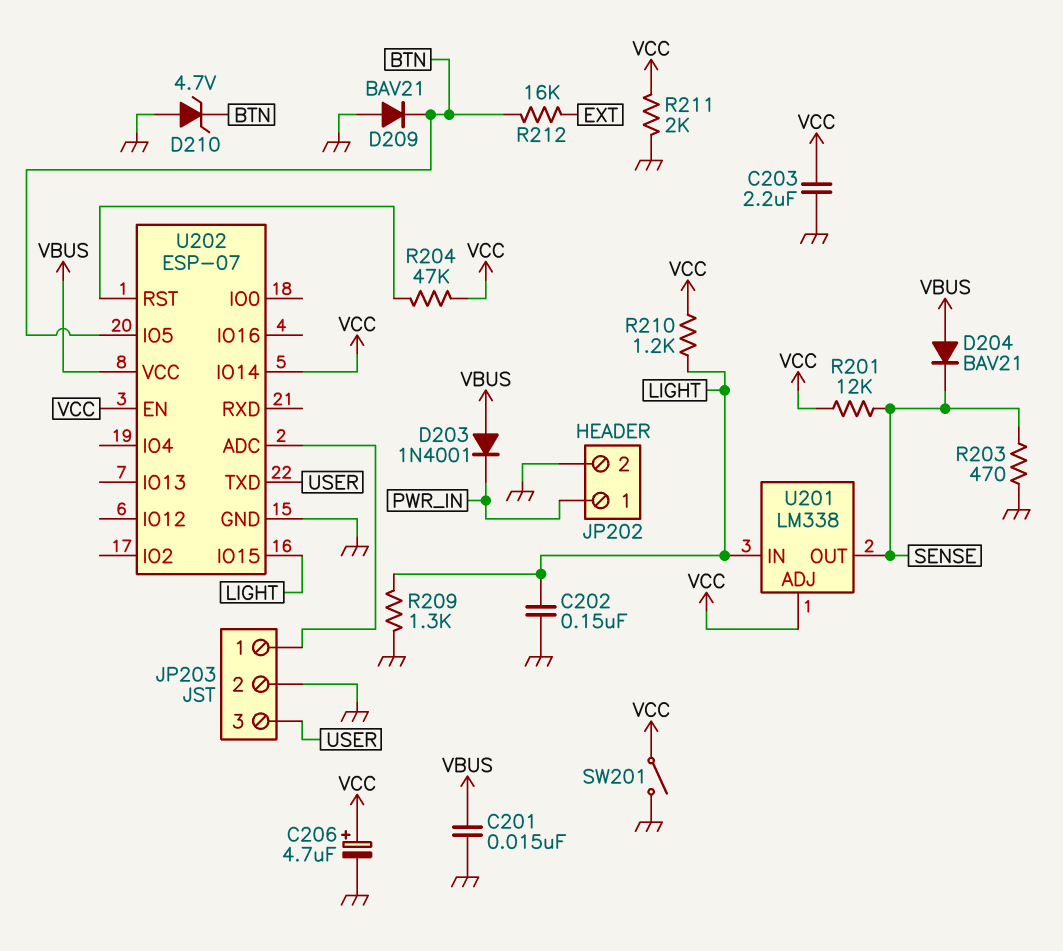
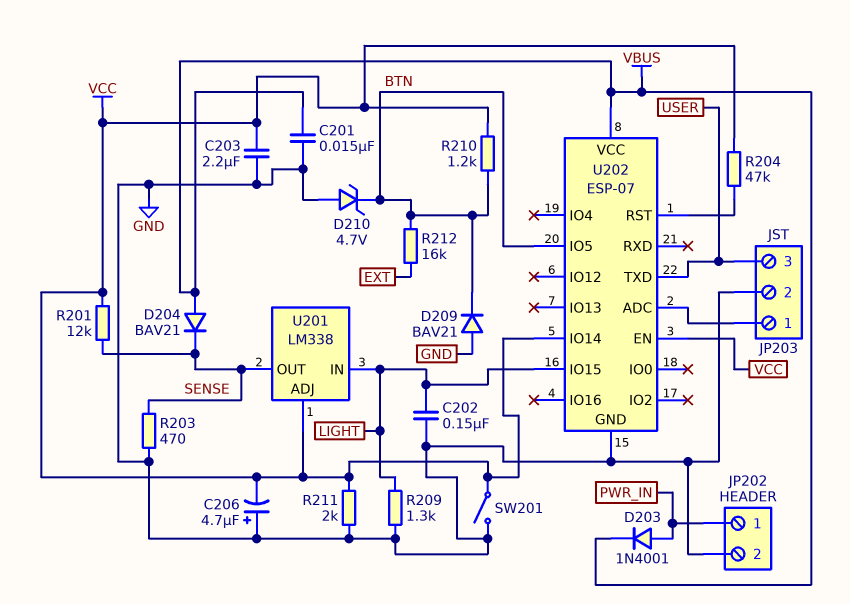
C206: 4.7uF (plus VCC, minus GND) -> 4.7uF (plus GND, minus VCC)
D203: diode 1N4001 (A VBUS, K PWR_IN) -> diode 1N4001 (A PWR_IN, K VBUS)
R210: 1.2k (LIGHT, VCC) -> 1.2k (BTN, VCC)

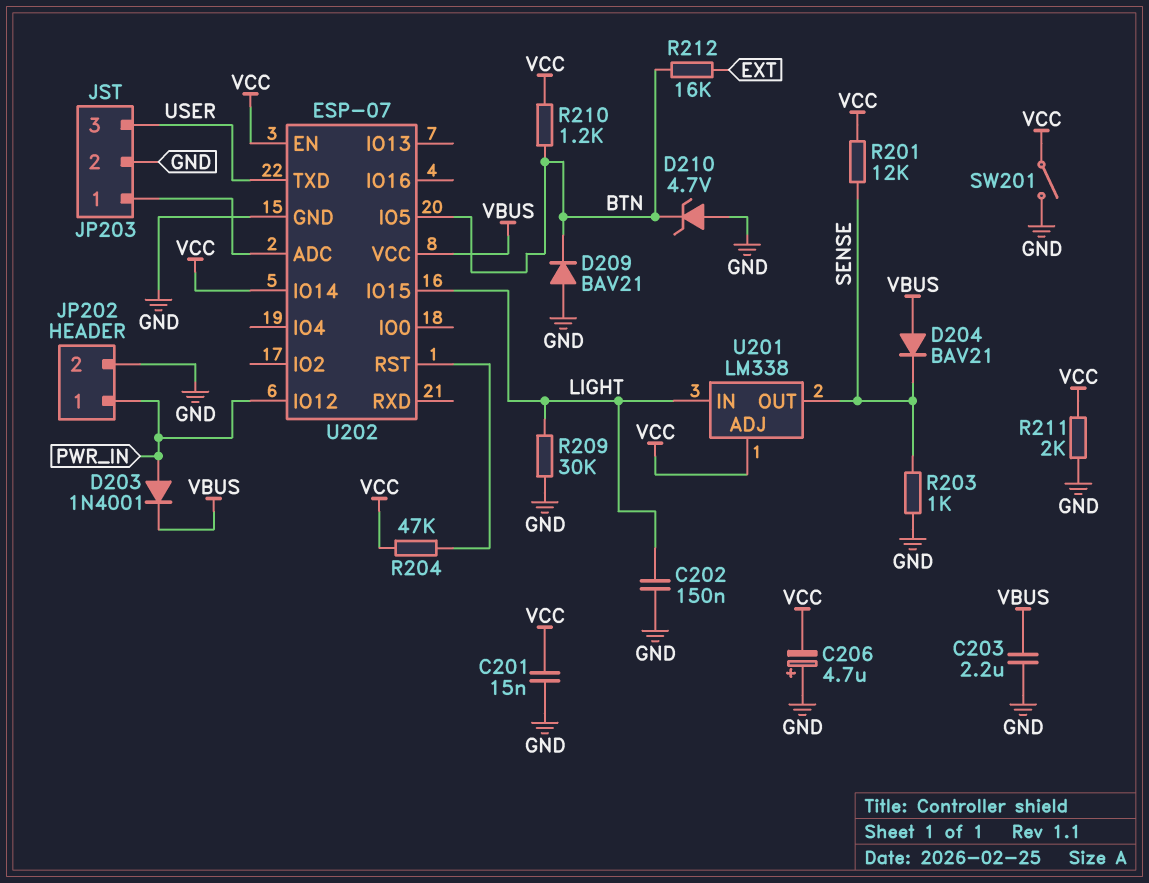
C201: 15nF (GND, VBUS) -> 15nF (GND, VCC)
C203: 2.2uF (GND, VCC) -> 2.2uF (GND, VBUS)
R203: 470 (GND, SENSE) -> 1k (GND, SENSE)
R209: 1.3k (GND, LIGHT) -> 30k (GND, LIGHT)
U202 pin IO12: none -> PWR_IN

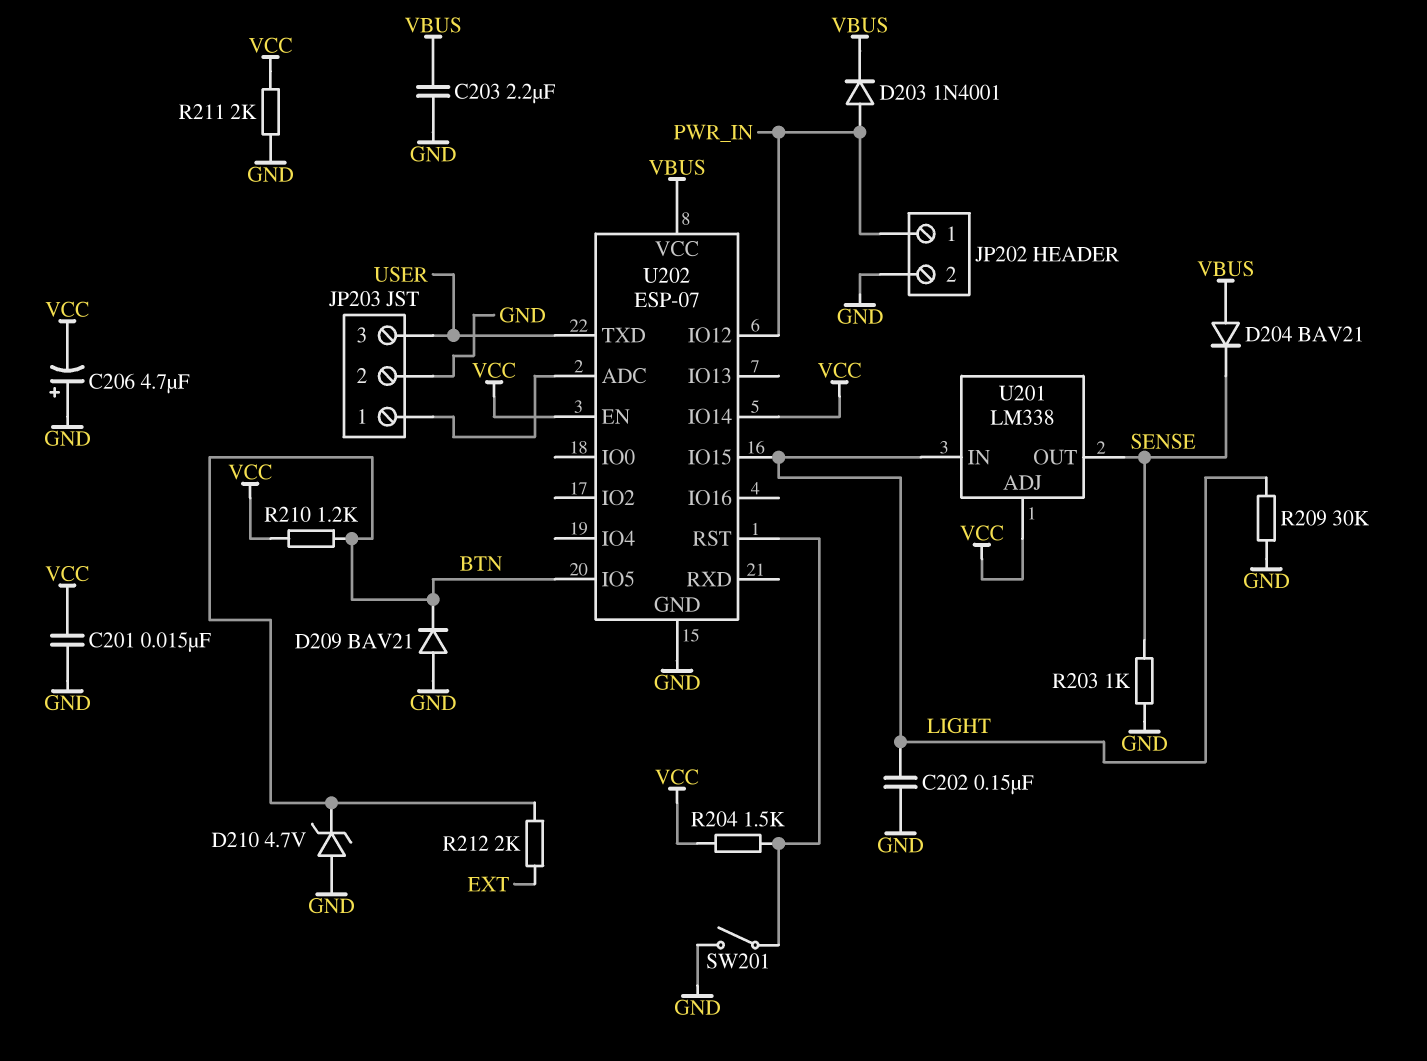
R201: 12k (SENSE, VCC) -> none
R204: 47k (U202/RST, VCC) -> 1.5k (U202/RST, VCC)
R212: 16k (BTN, EXT) -> 2k (BTN, EXT)
SW201: switch (GND, VCC) -> switch (GND, U202/RST)

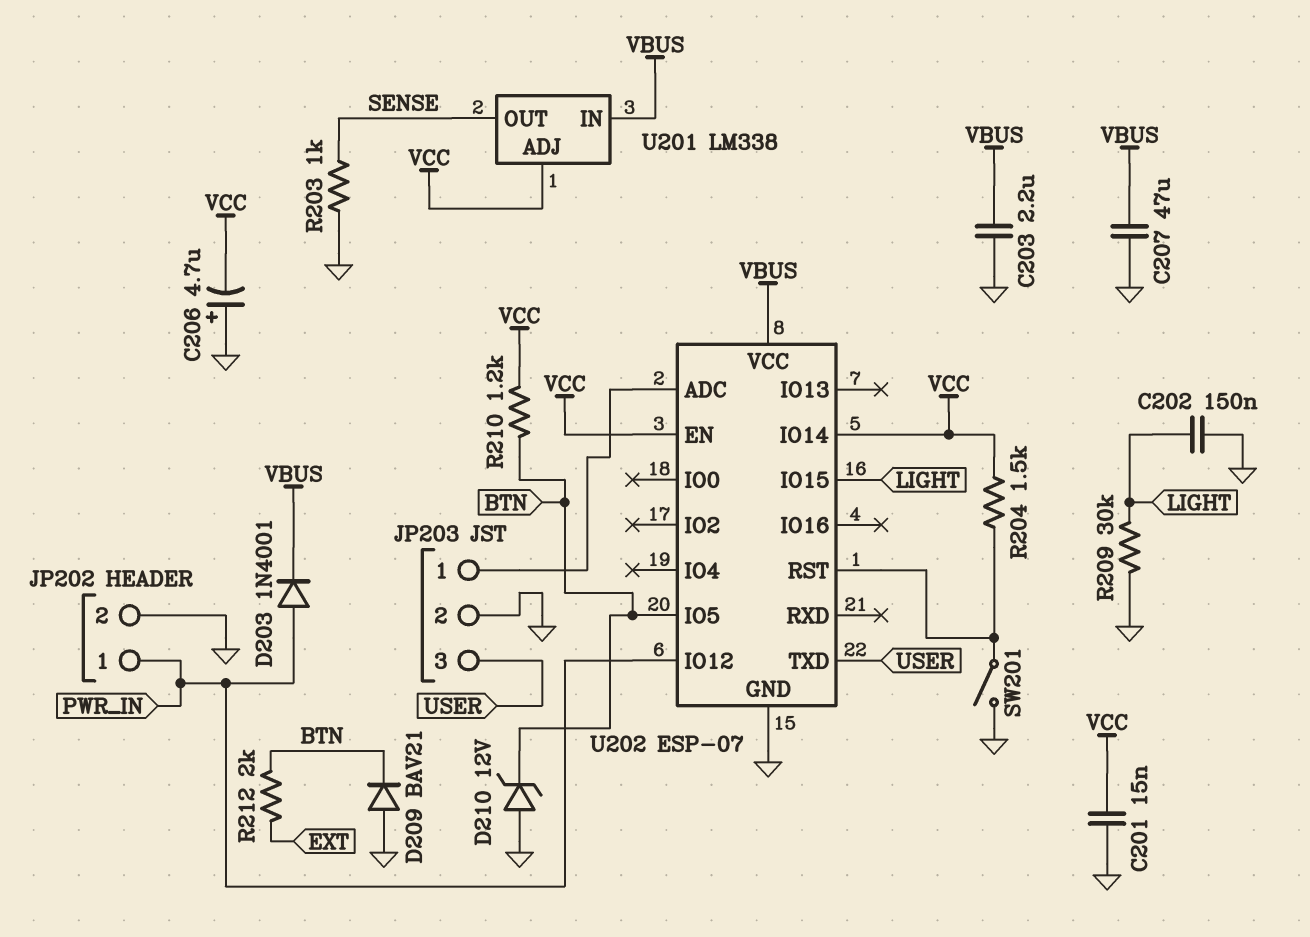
C207: none -> 47uF (GND, VBUS)
D204: diode BAV21 (A VBUS, K SENSE) -> none
D210: zener 4.7V (A GND, K BTN) -> zener 12V (A GND, K BTN)
R211: 2k (GND, VCC) -> none
U201 pin IN: LIGHT -> VBUS

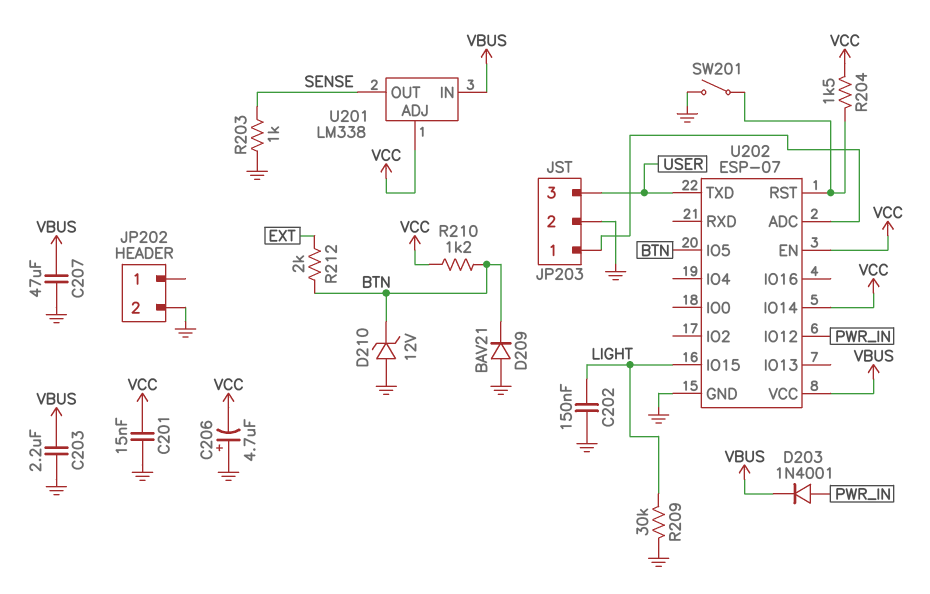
JP202 pin 1: PWR_IN -> none

